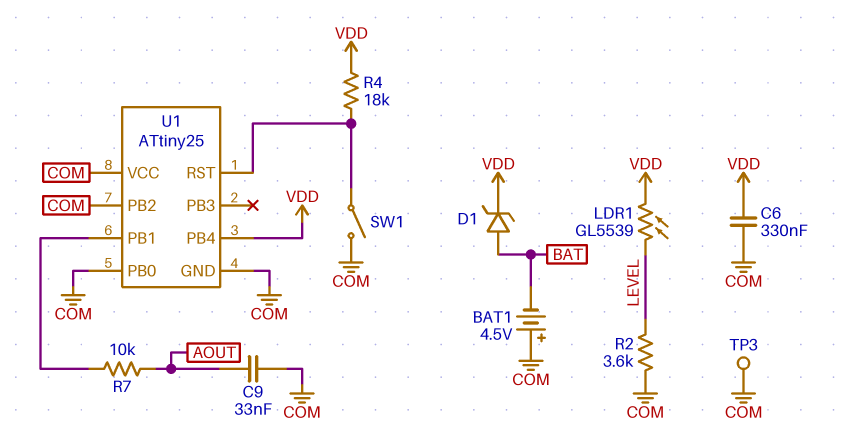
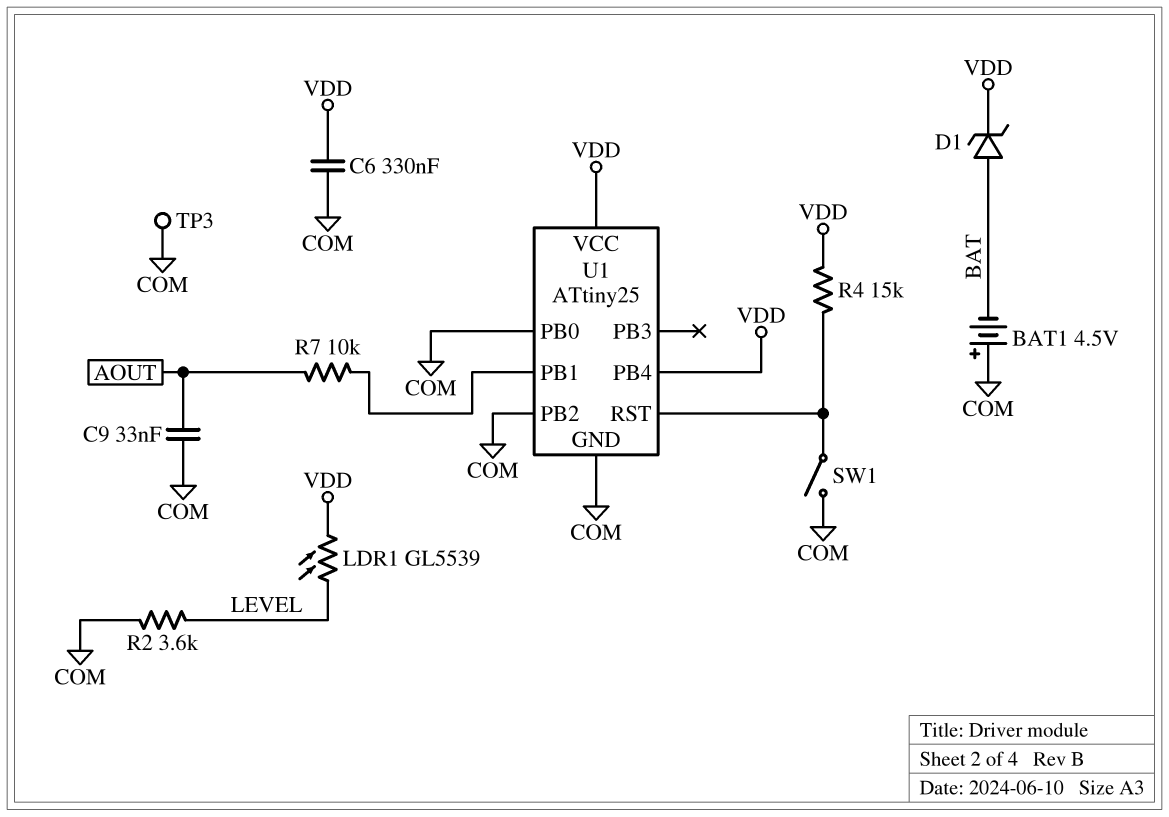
R4: 18k (U1/RST, VDD) -> 15k (U1/RST, VDD)
U1 pin VCC: COM -> VDD

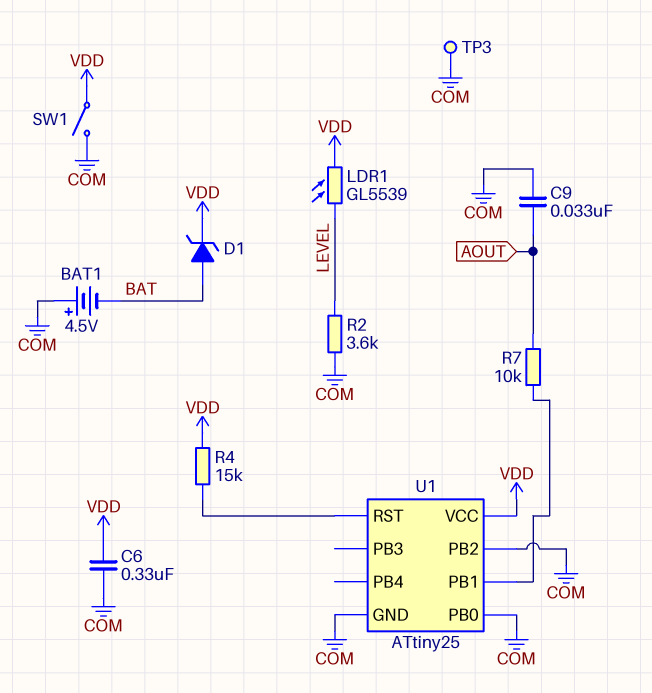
SW1: switch (COM, U1/RST) -> switch (COM, VDD)
U1 pin PB4: VDD -> none

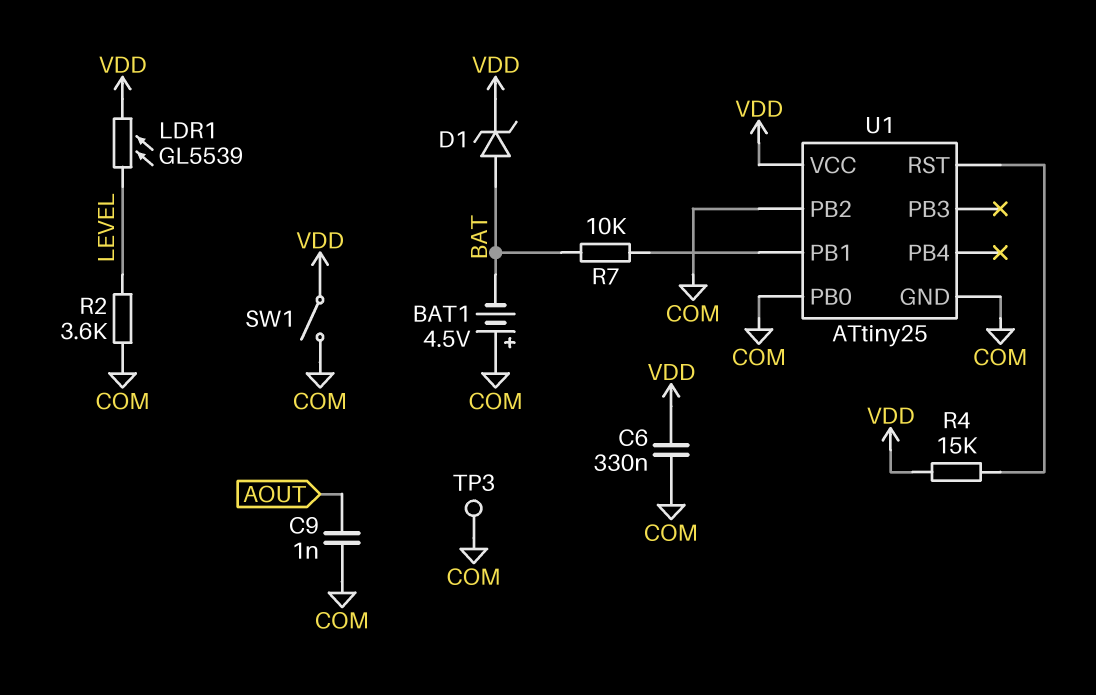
C9: 33nF (AOUT, COM) -> 1nF (AOUT, COM)
R7: 10k (AOUT, U1/PB1) -> 10k (BAT, U1/PB1)

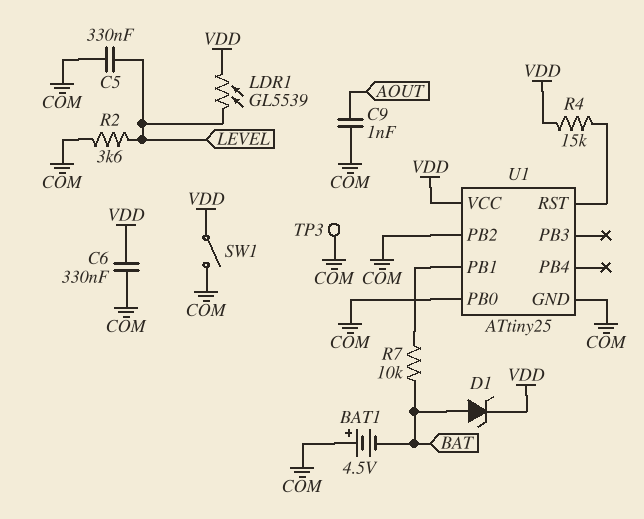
C5: none -> 330nF (COM, LEVEL)

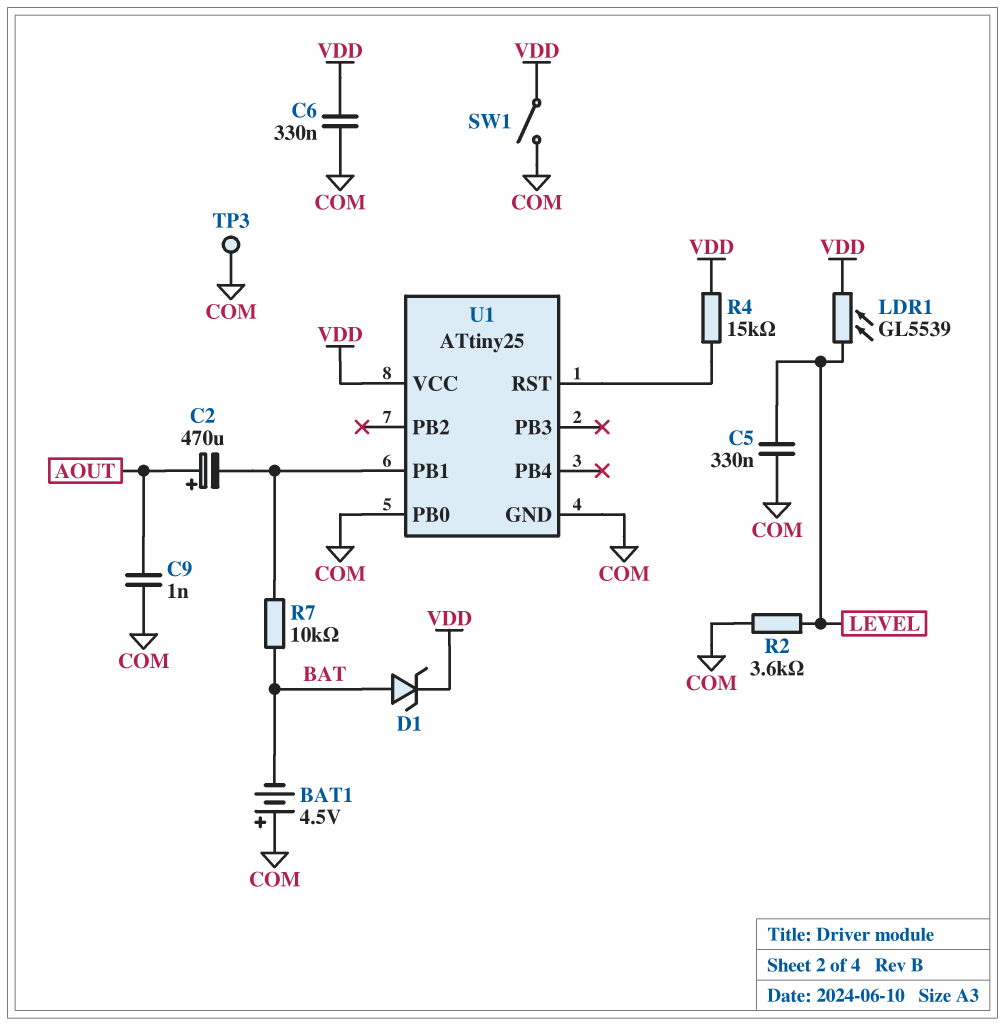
C2: none -> 470uF (plus AOUT, minus U1/PB1)
U1 pin PB2: COM -> none

